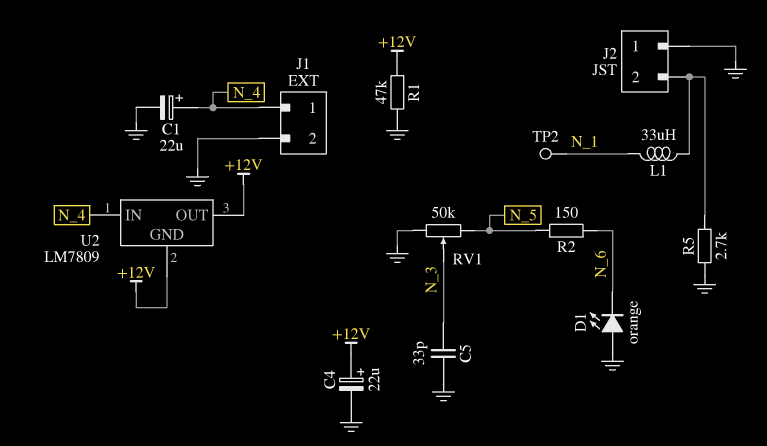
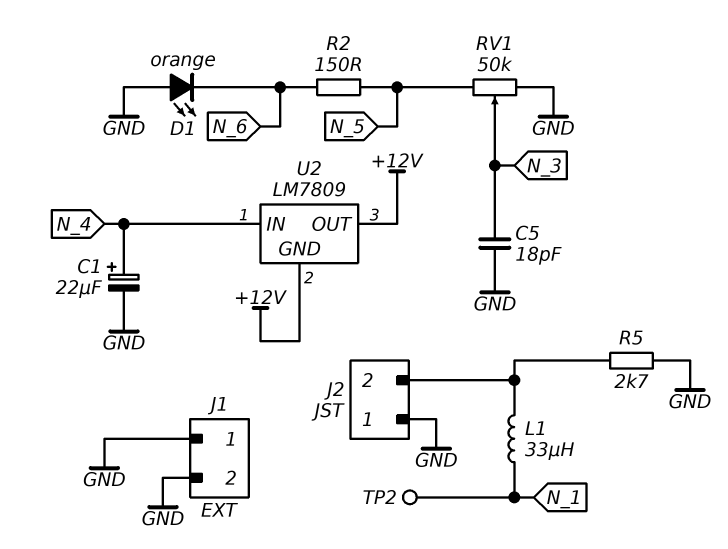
C4: 22uF (plus +12V, minus GND) -> none
C5: 33pF (GND, N_3) -> 18pF (GND, N_3)
J1 pin 1: N_4 -> GND
R1: 47k (+12V, GND) -> none

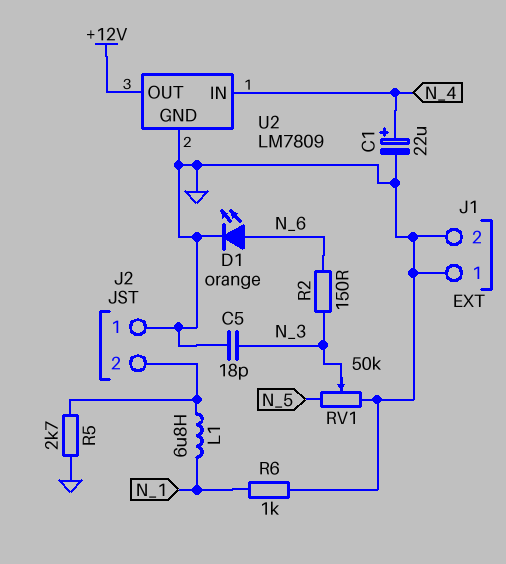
D1: LED orange (A GND, K N_6) -> LED orange (A N_6, K GND)
L1: 33uH (J2/2, N_1) -> 6.8uH (J2/2, N_1)
R2: 150 (N_5, N_6) -> 150 (N_3, N_6)
R6: none -> 1k (GND, N_1)
TP2: test point (N_1) -> none
U2 pin GND: +12V -> GND

